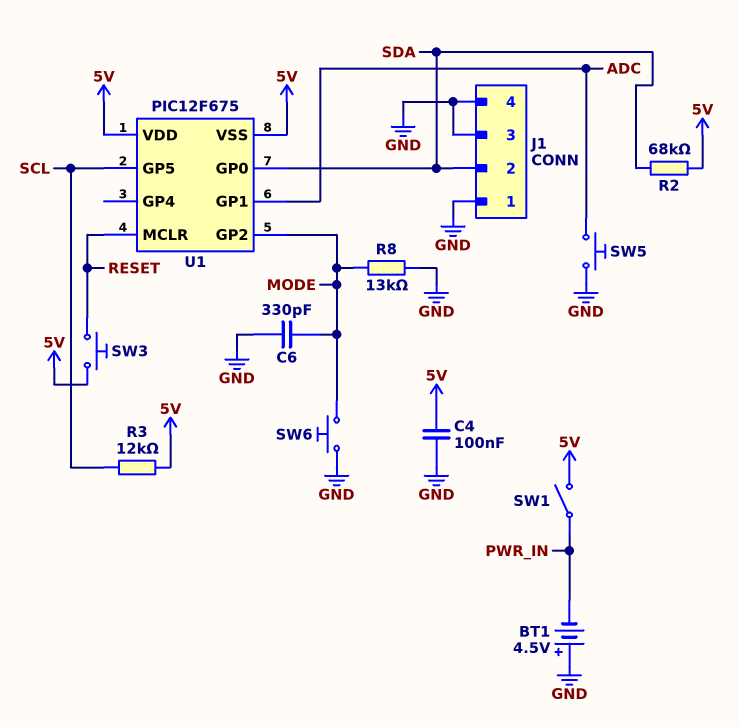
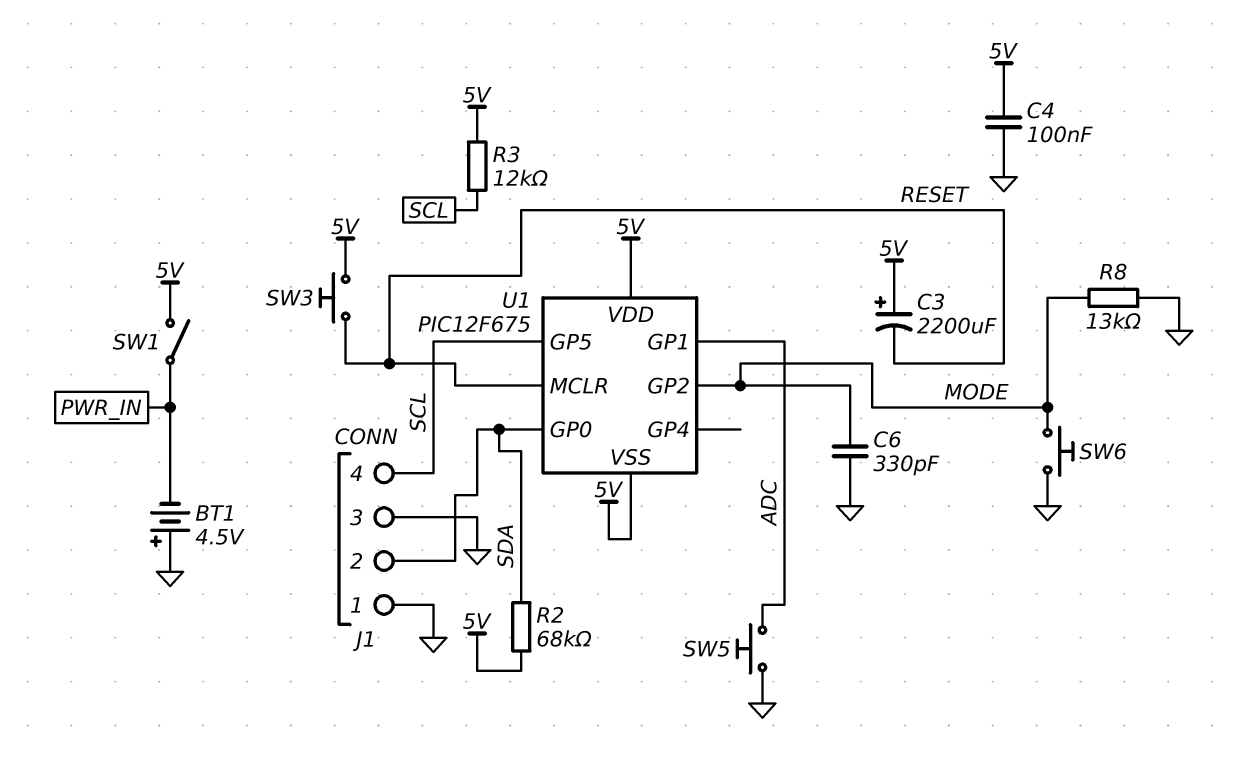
C3: none -> 2200uF (plus 5V, minus RESET)
J1 pin 4: GND -> SCL

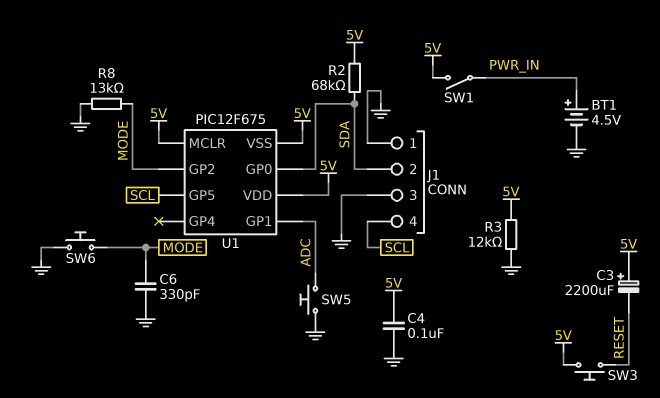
BT1: 4.5V (plus GND, minus PWR_IN) -> 4.5V (plus PWR_IN, minus GND)
R3: 12k (5V, SCL) -> 12k (5V, GND)
U1 pin MCLR: RESET -> 5V

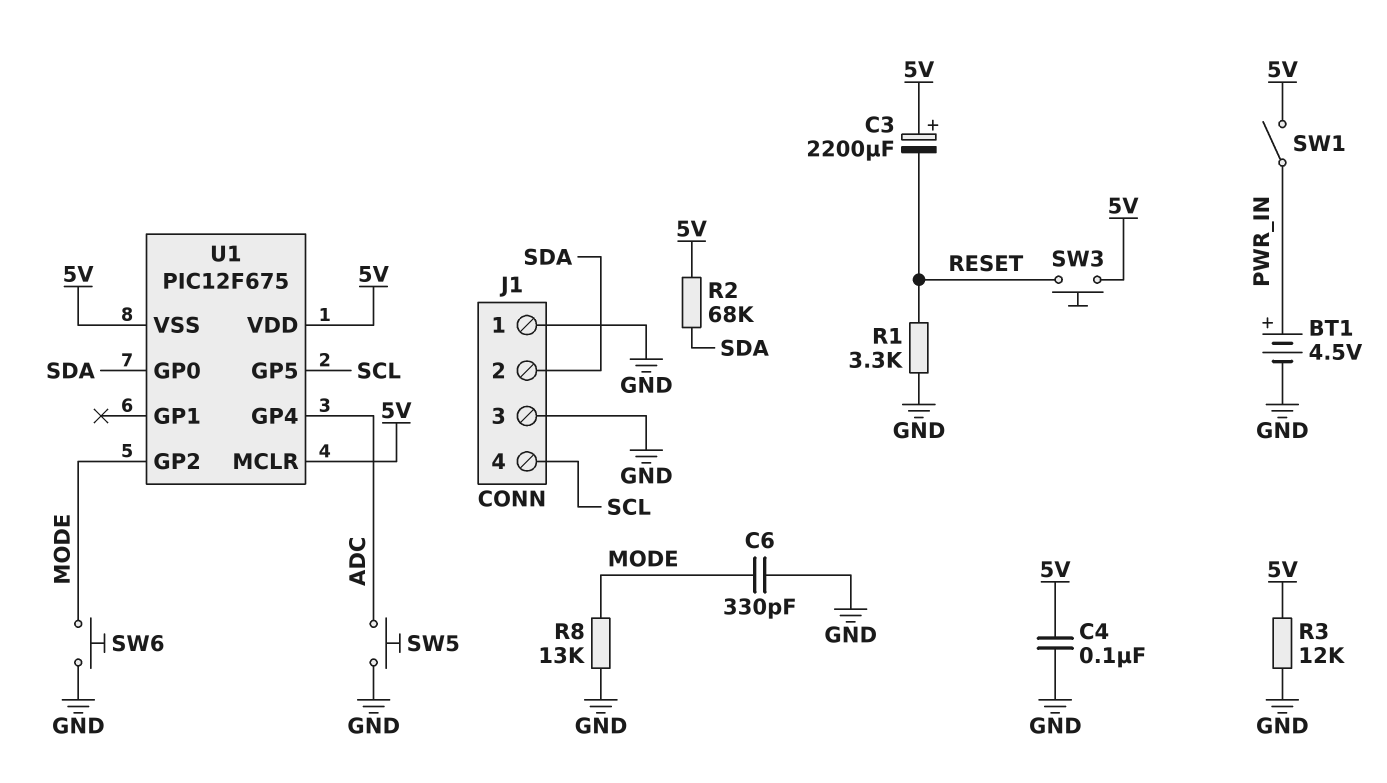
R1: none -> 3.3k (GND, RESET)
U1 pin GP1: ADC -> none
U1 pin GP4: none -> ADC

